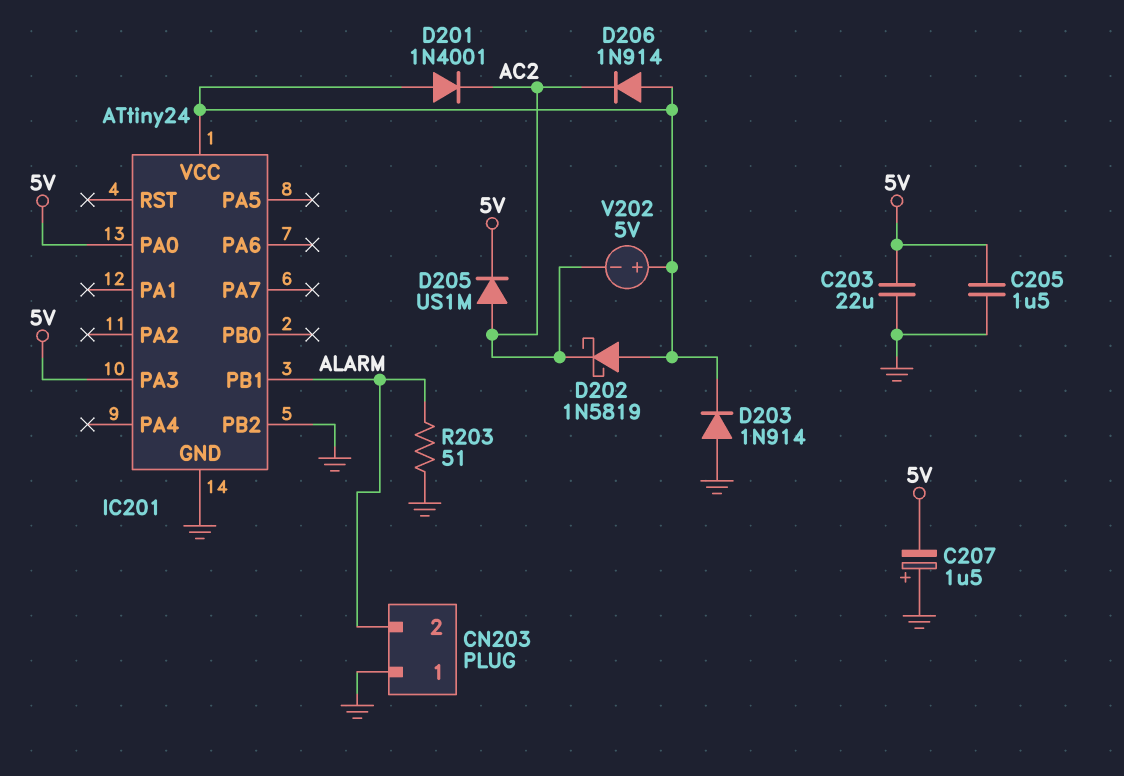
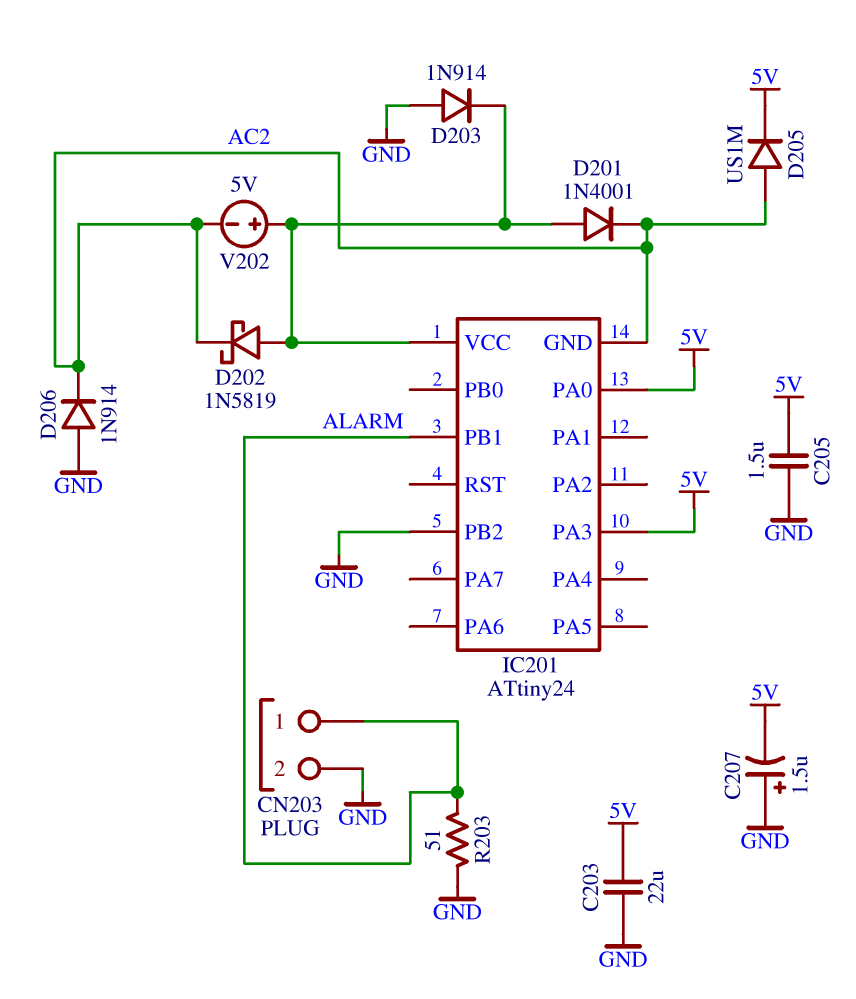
CN203 pin 1: GND -> ALARM
CN203 pin 2: ALARM -> GND
D206: diode 1N914 (A IC201/VCC, K AC2) -> diode 1N914 (A GND, K AC2)
IC201 pin GND: GND -> AC2

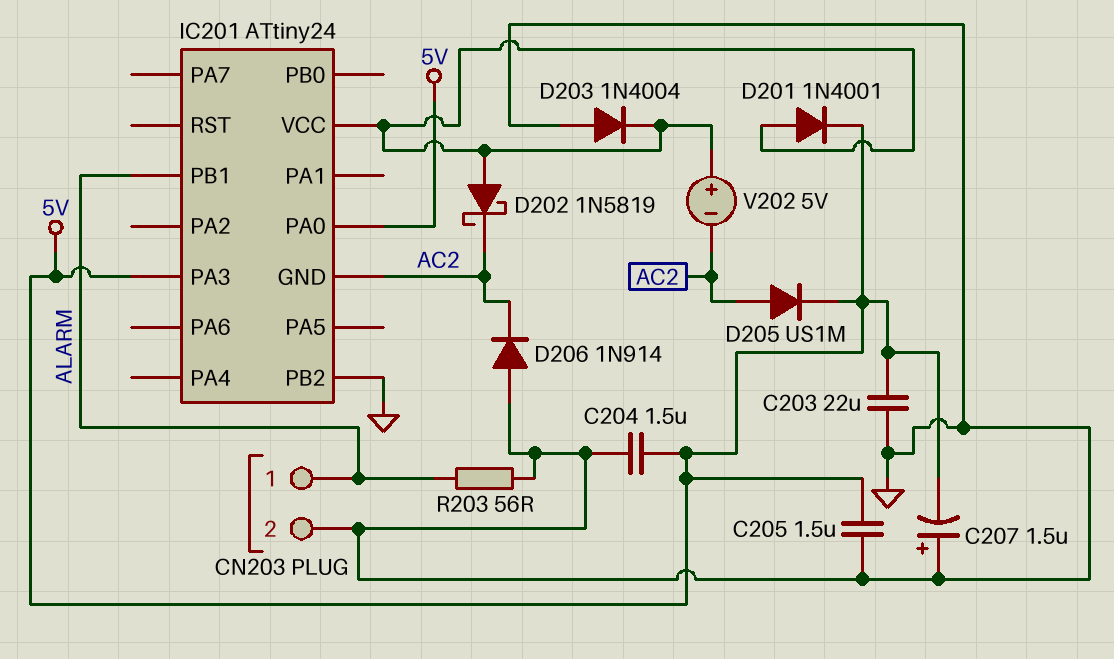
C204: none -> 1.5uF (5V, GND)
D201: diode 1N4001 (A IC201/VCC, K AC2) -> diode 1N4001 (A IC201/VCC, K 5V)
D203: diode 1N914 (A GND, K IC201/VCC) -> diode 1N4004 (A GND, K IC201/VCC)
R203: 51 (ALARM, GND) -> 56 (ALARM, GND)

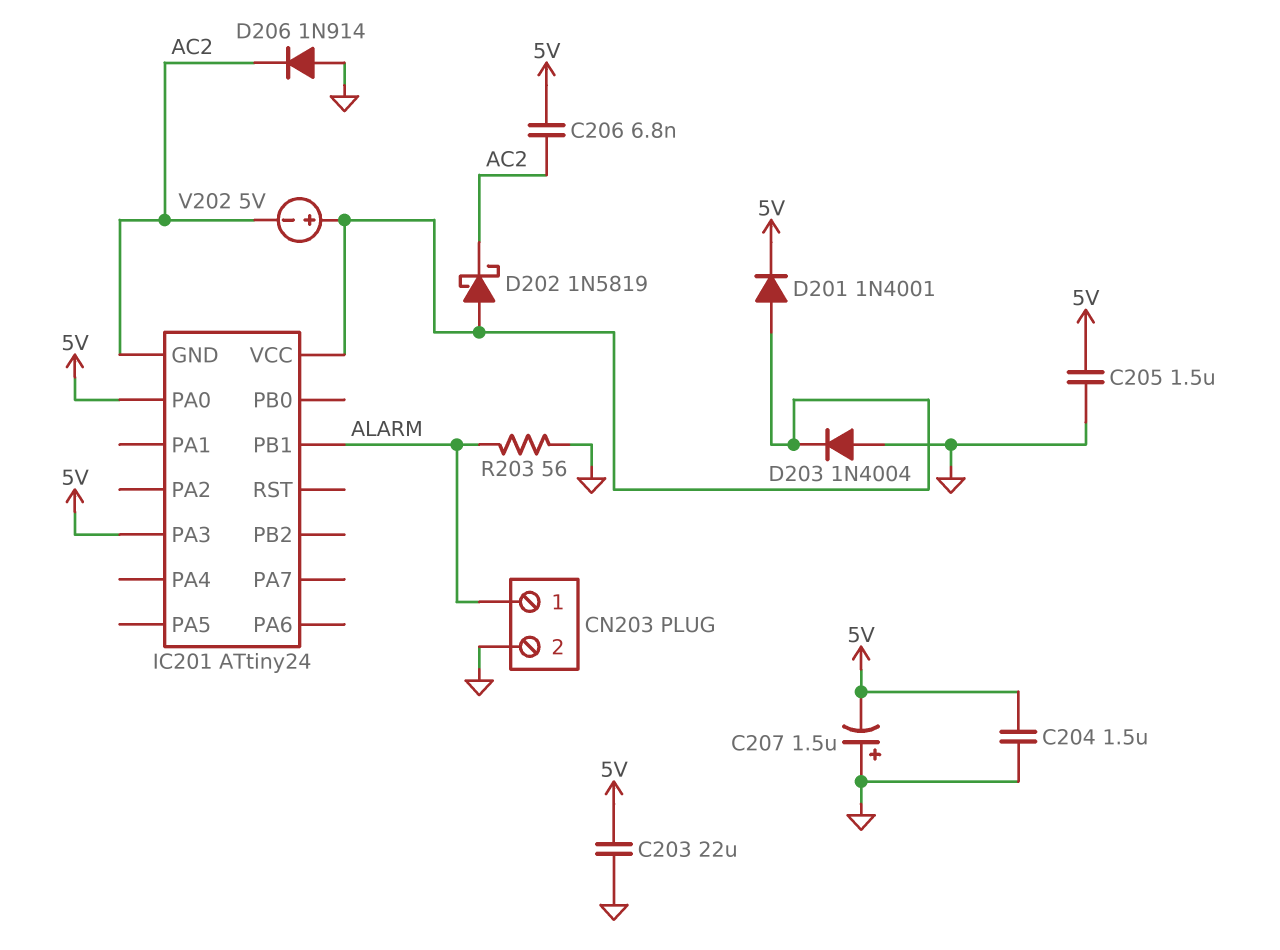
C206: none -> 6.8nF (5V, AC2)
D205: diode US1M (A AC2, K 5V) -> none
IC201 pin PB2: GND -> none

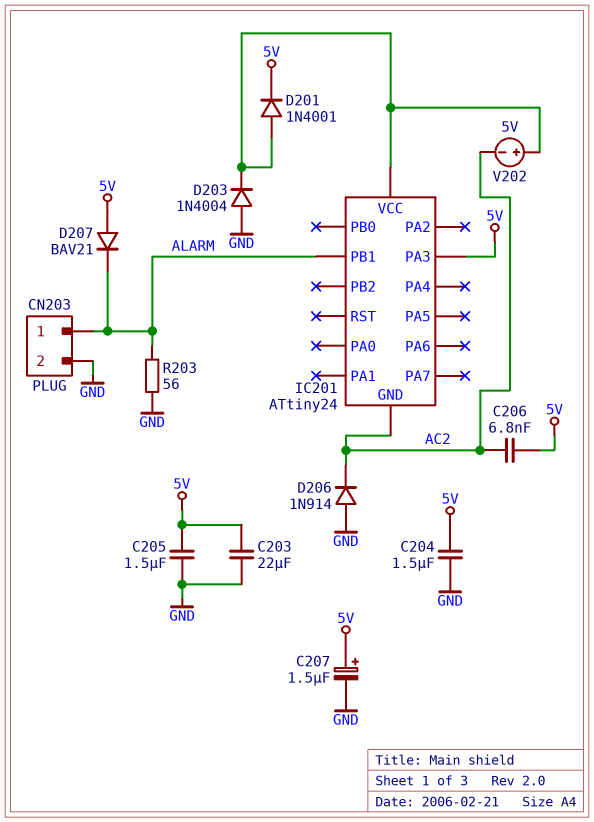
C207: 1.5uF (plus GND, minus 5V) -> 1.5uF (plus 5V, minus GND)
D202: schottky 1N5819 (A IC201/VCC, K AC2) -> none
D207: none -> diode BAV21 (A 5V, K ALARM)
IC201 pin PA0: 5V -> none

